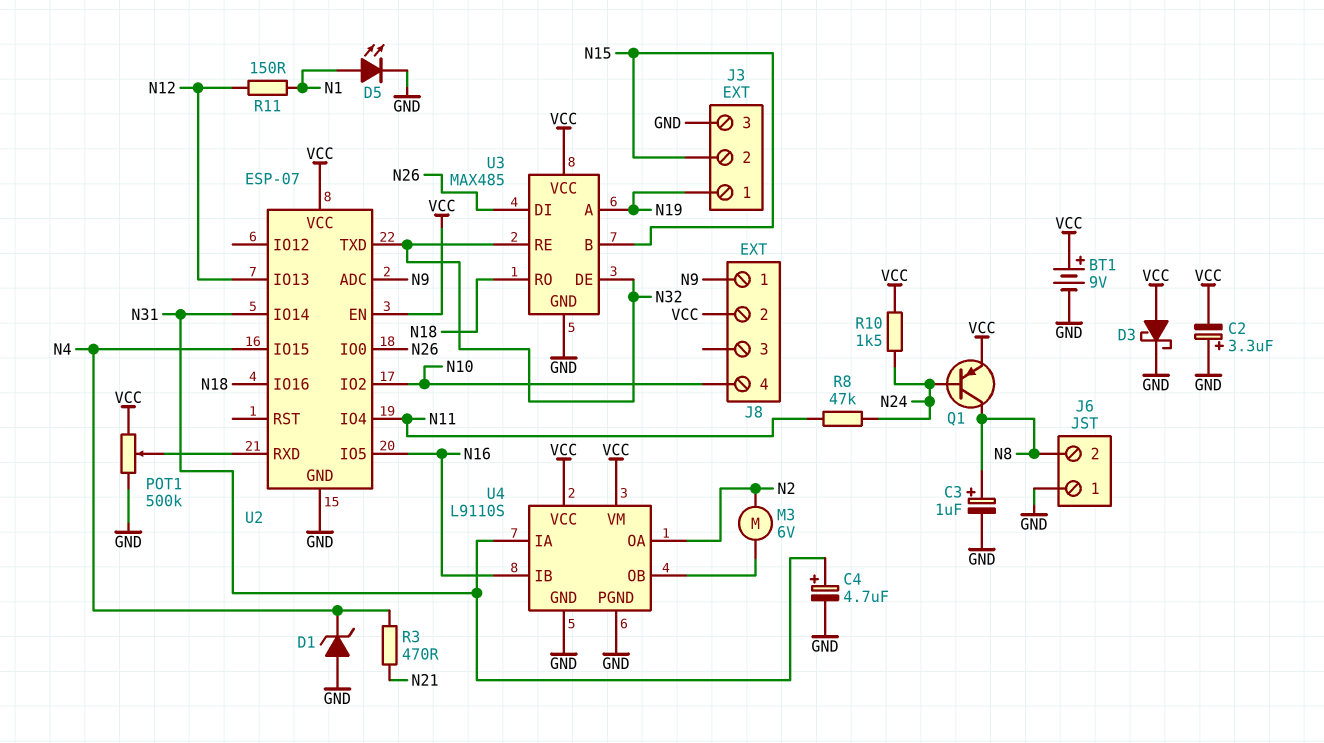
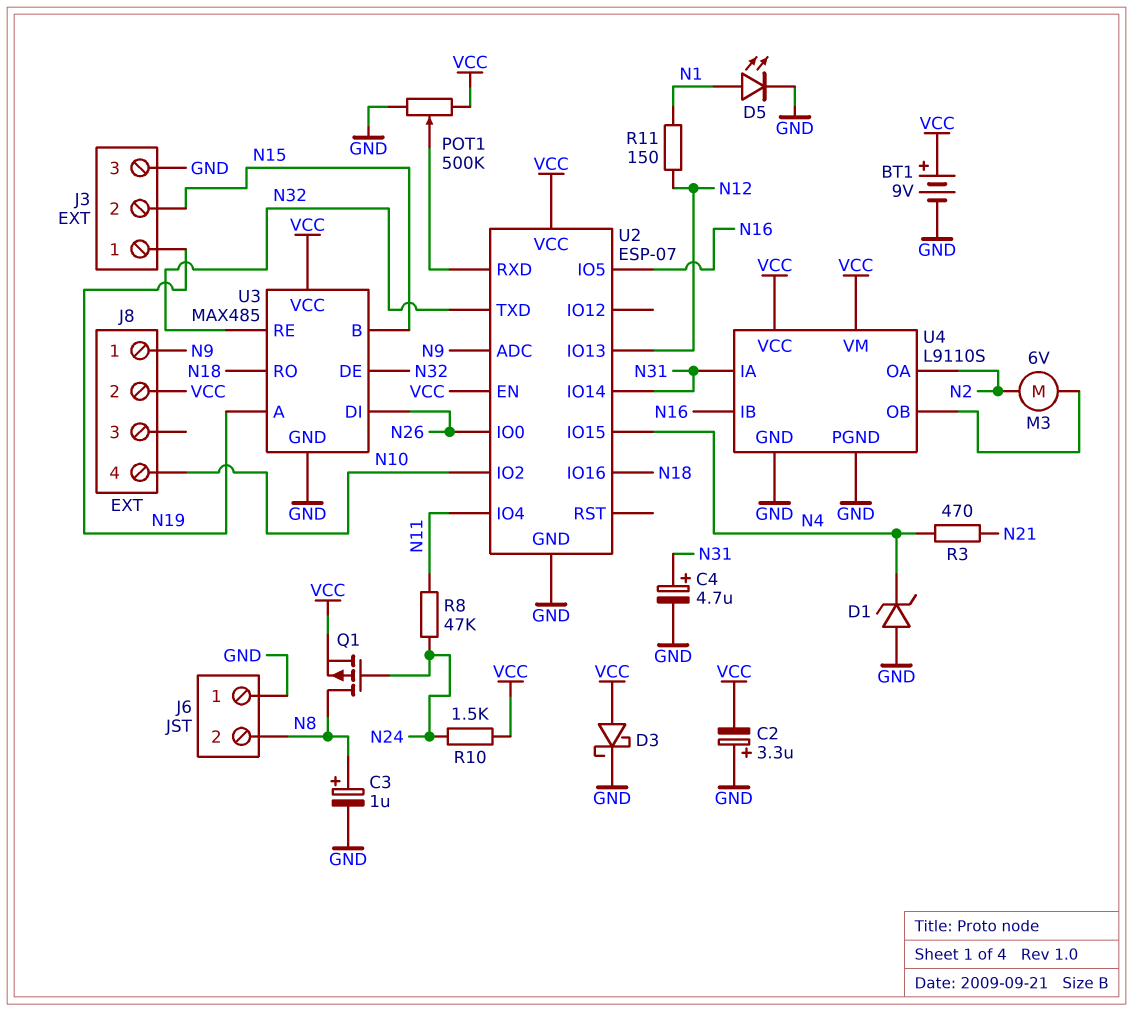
Q1: PNP (B N24, C N8, E VCC) -> PMOS (G N24, D N8, S VCC)

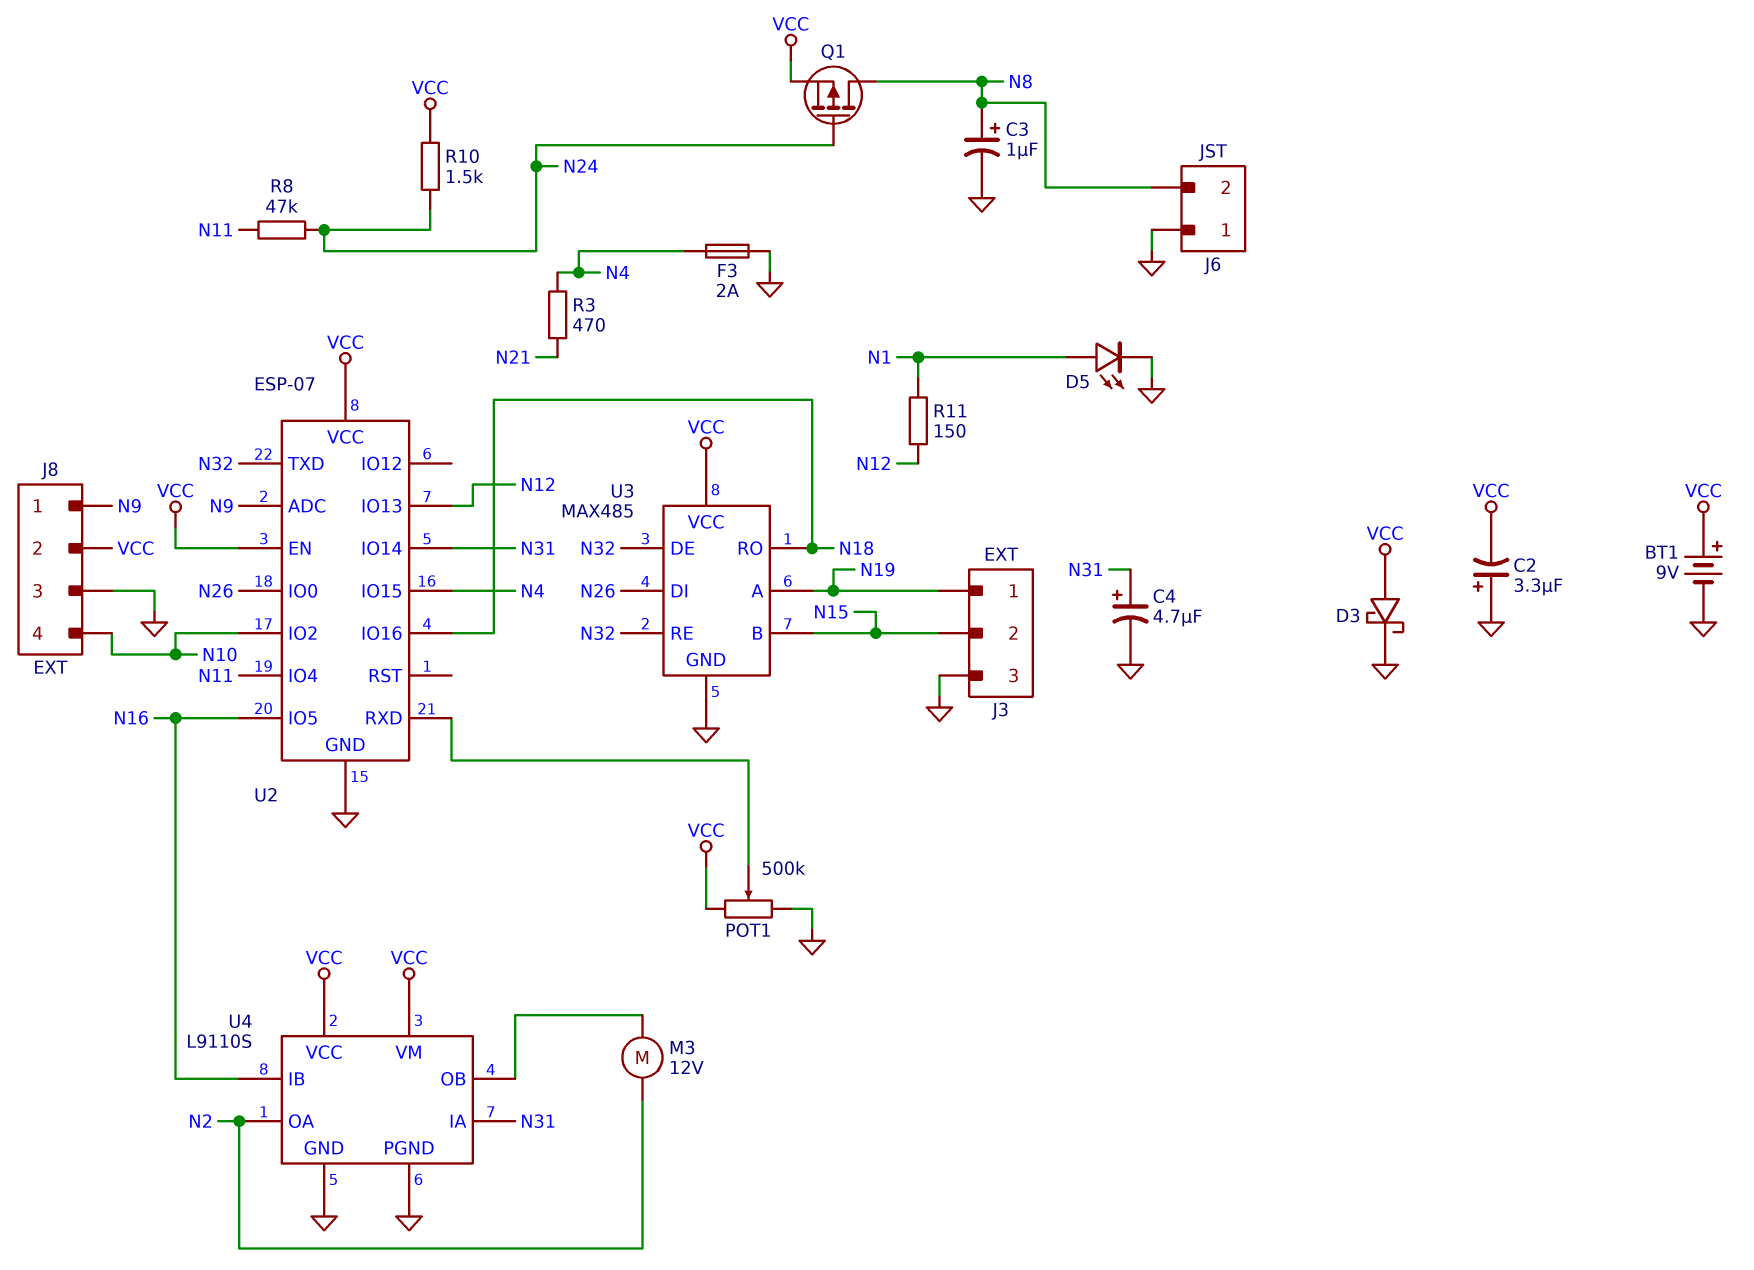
D1: zener (A GND, K N4) -> none
F3: none -> 2A (GND, N4)
J8 pin 3: none -> GND
M3: motor 6V (N2, U4/OB) -> motor 12V (N2, U4/OB)

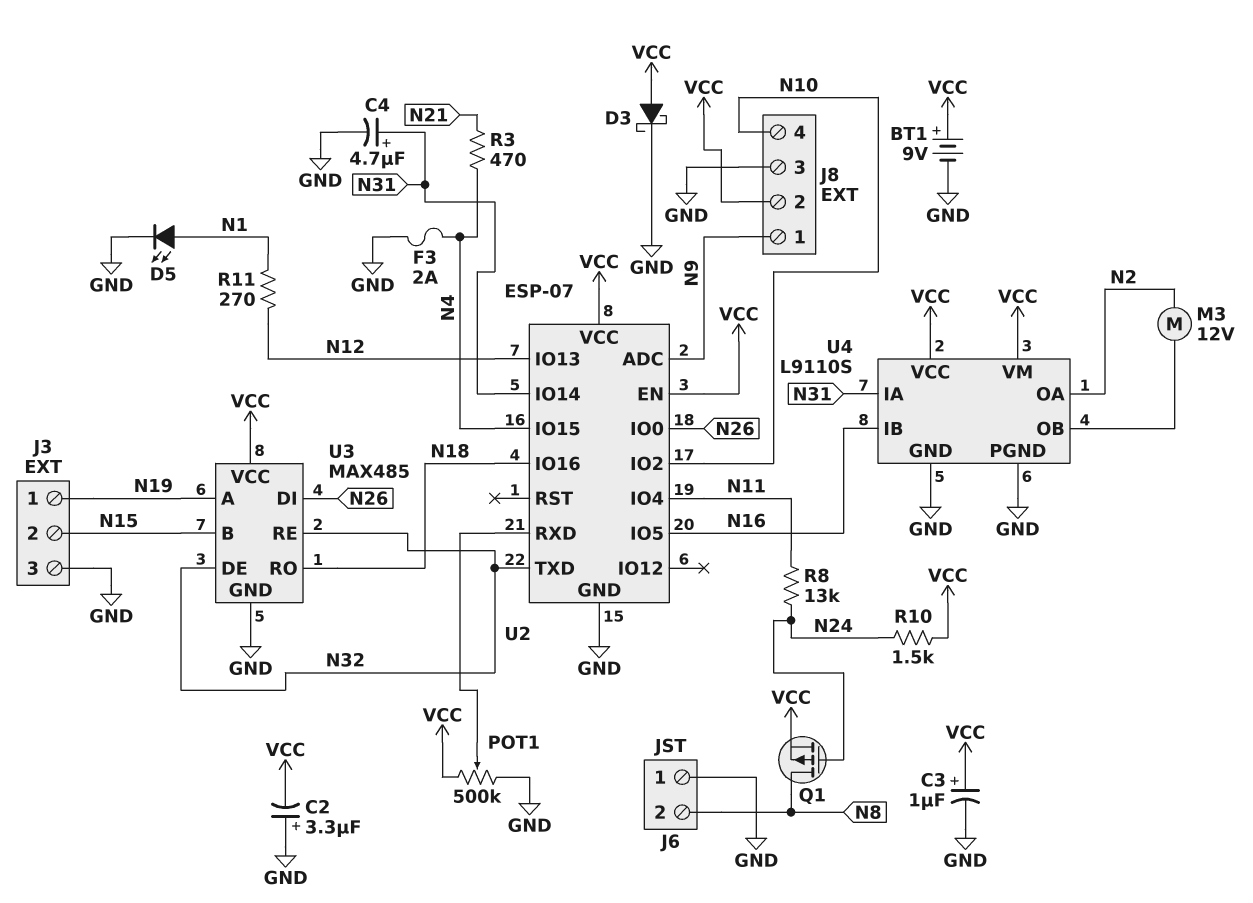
C3: 1uF (plus N8, minus GND) -> 1uF (plus VCC, minus GND)
R8: 47k (N11, N24) -> 13k (N11, N24)
R11: 150 (N1, N12) -> 270 (N1, N12)

